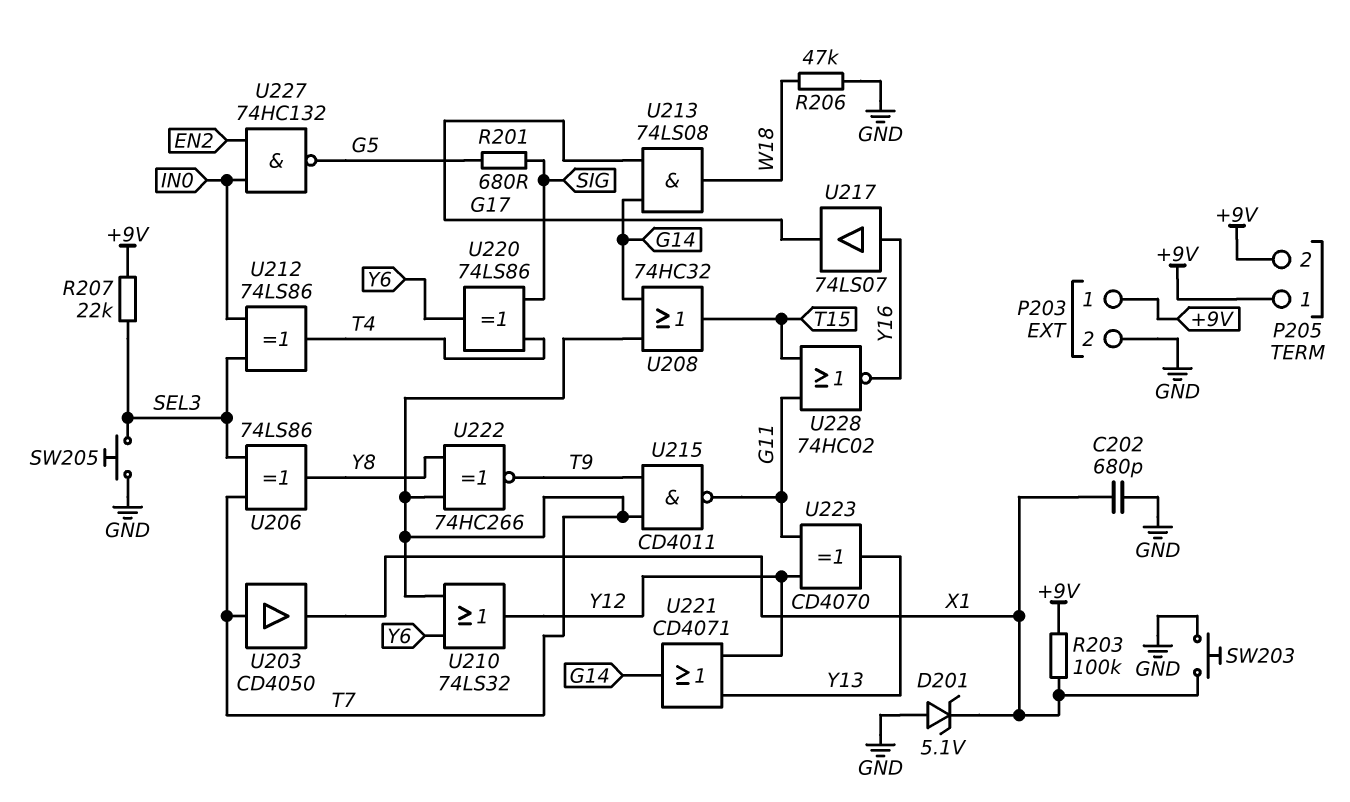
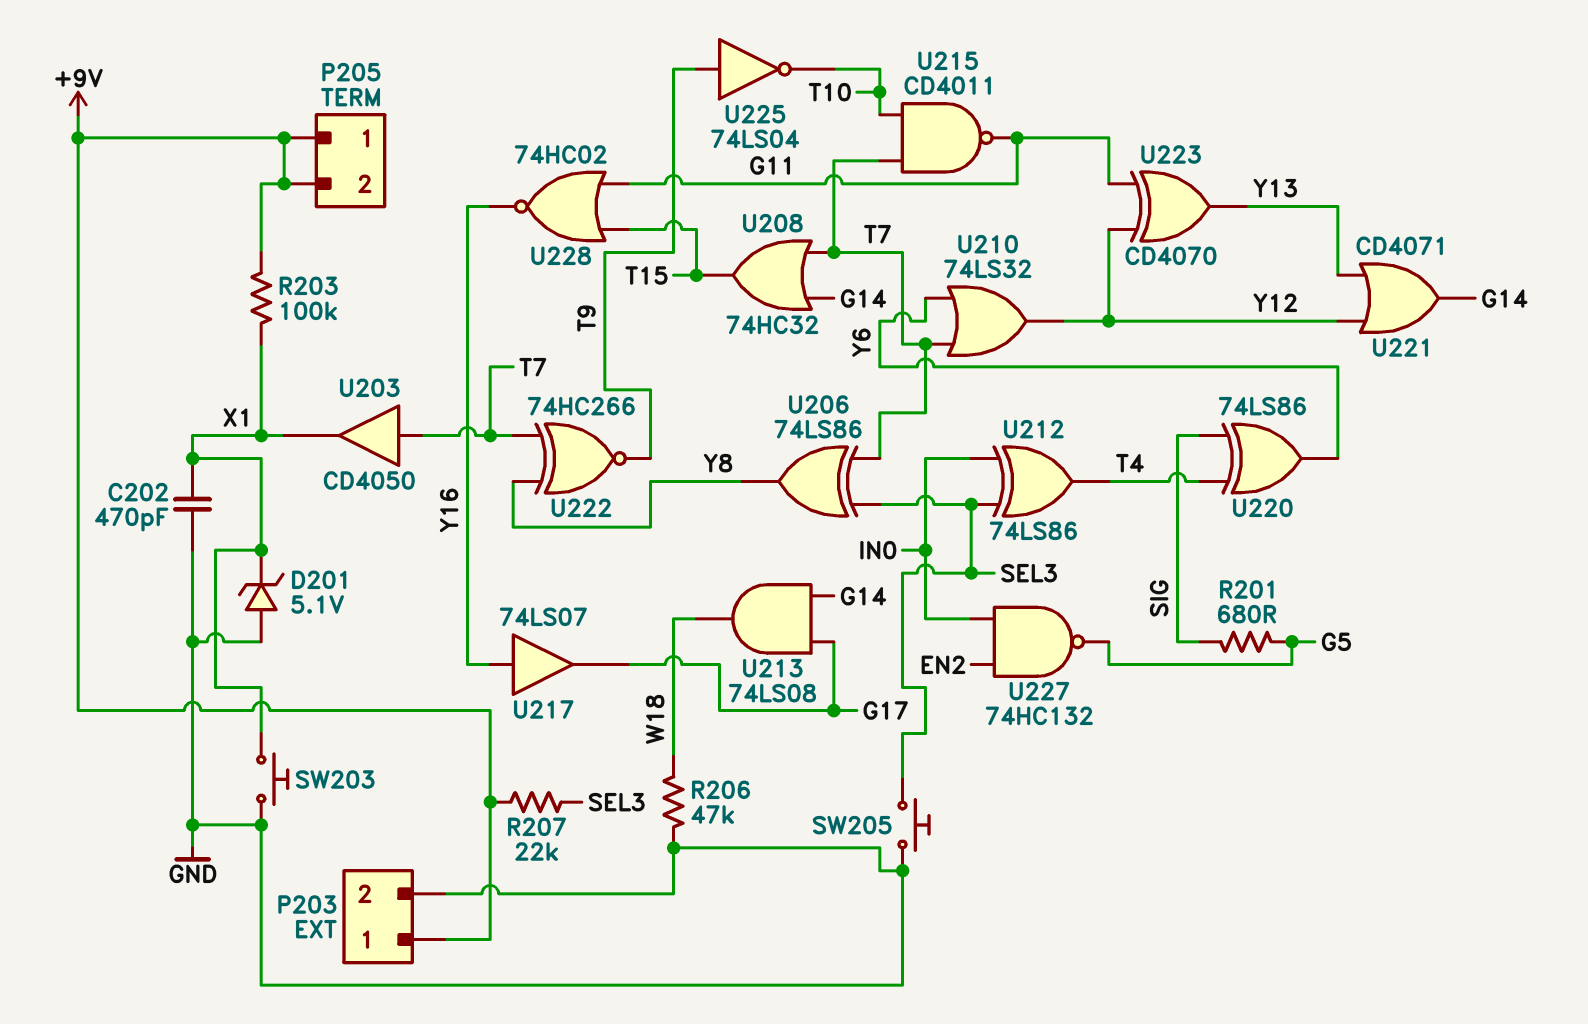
C202: 680pF (GND, X1) -> 470pF (GND, X1)
U215: NAND CD4011 (in T7, in T9, out G11) -> NAND CD4011 (in T7, in T10, out G11)
U225: none -> NOT 74LS04 (in T9, out T10)

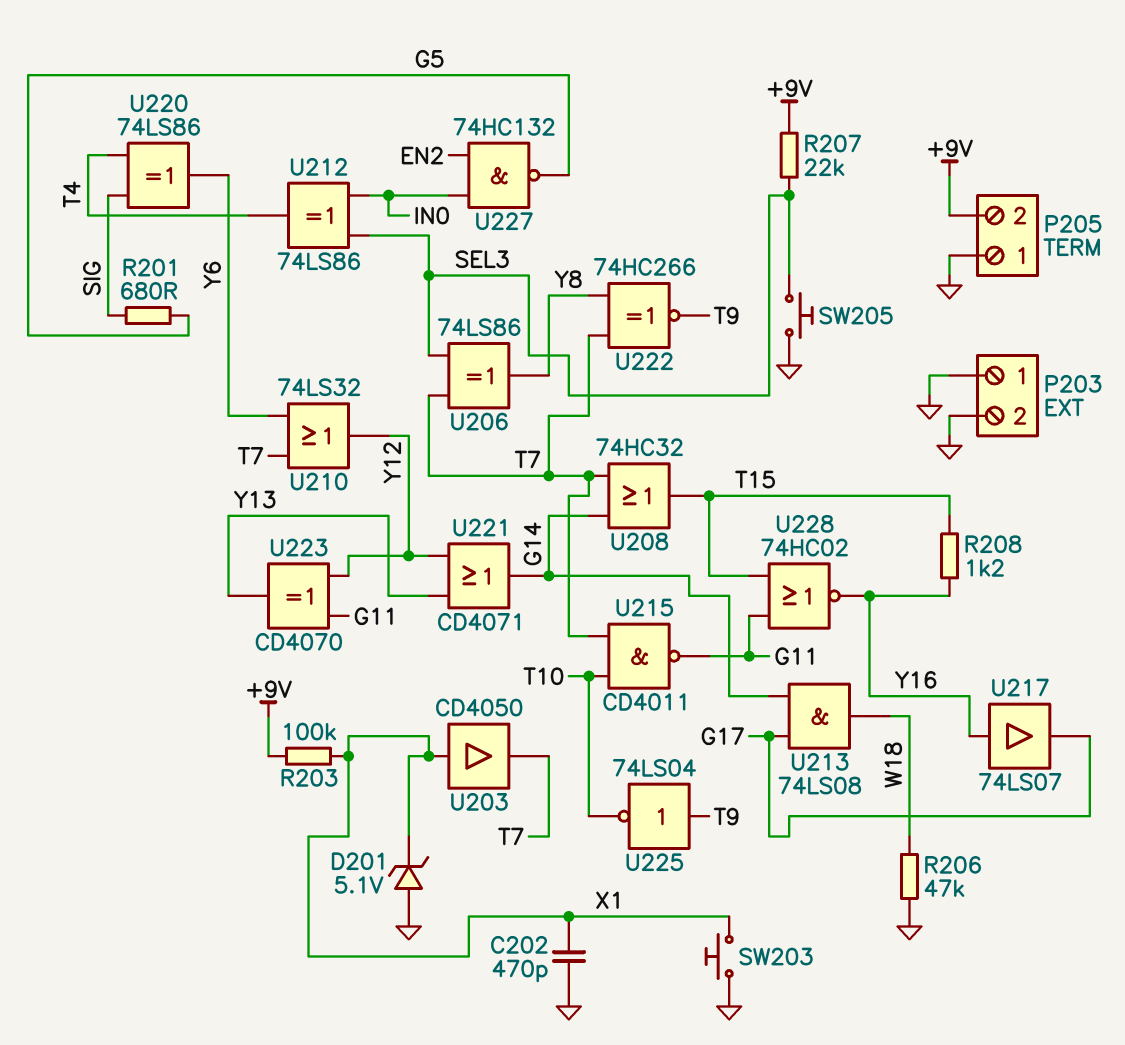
P203 pin 1: +9V -> GND
P205 pin 1: +9V -> GND
R208: none -> 1.2k (T15, Y16)
U203: buffer CD4050 (in T7, out X1) -> buffer CD4050 (in X1, out T7)

